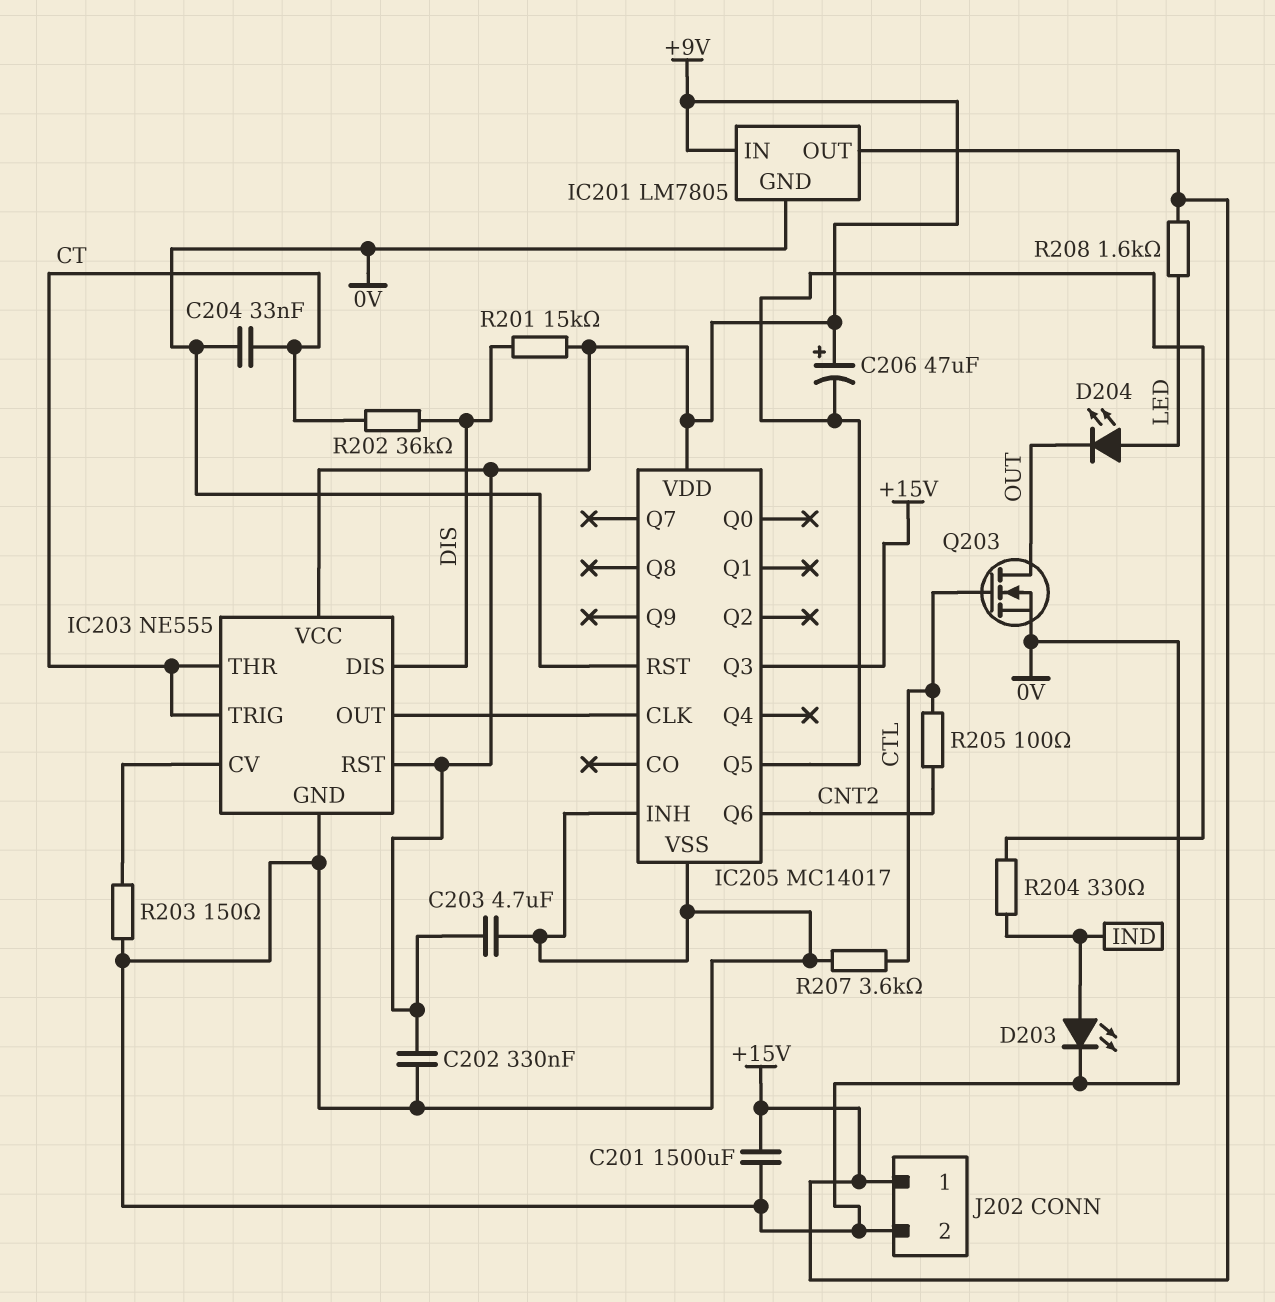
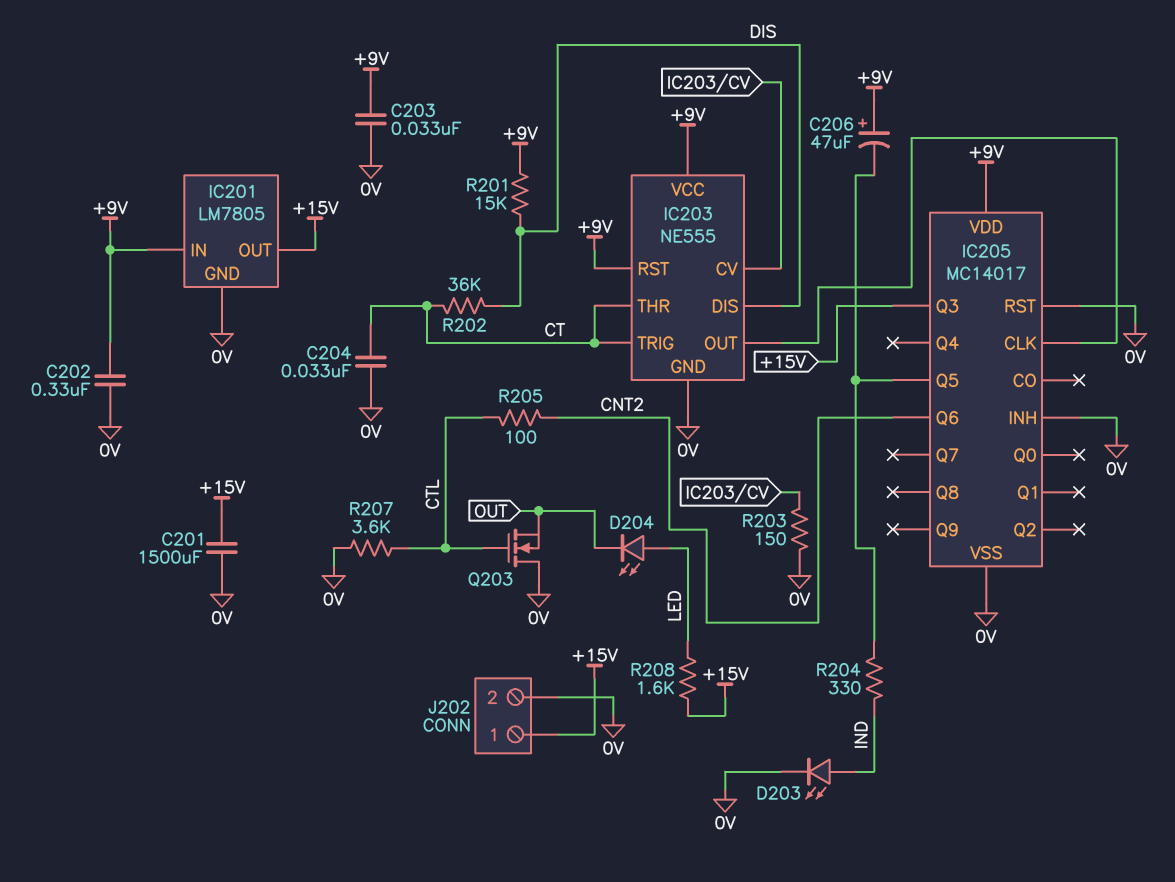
C203: 4.7uF (+9V, 0V) -> 33nF (+9V, 0V)
Q203: NMOS (G CTL, D OUT, S 0V) -> NMOS (G CTL, D 0V, S OUT)

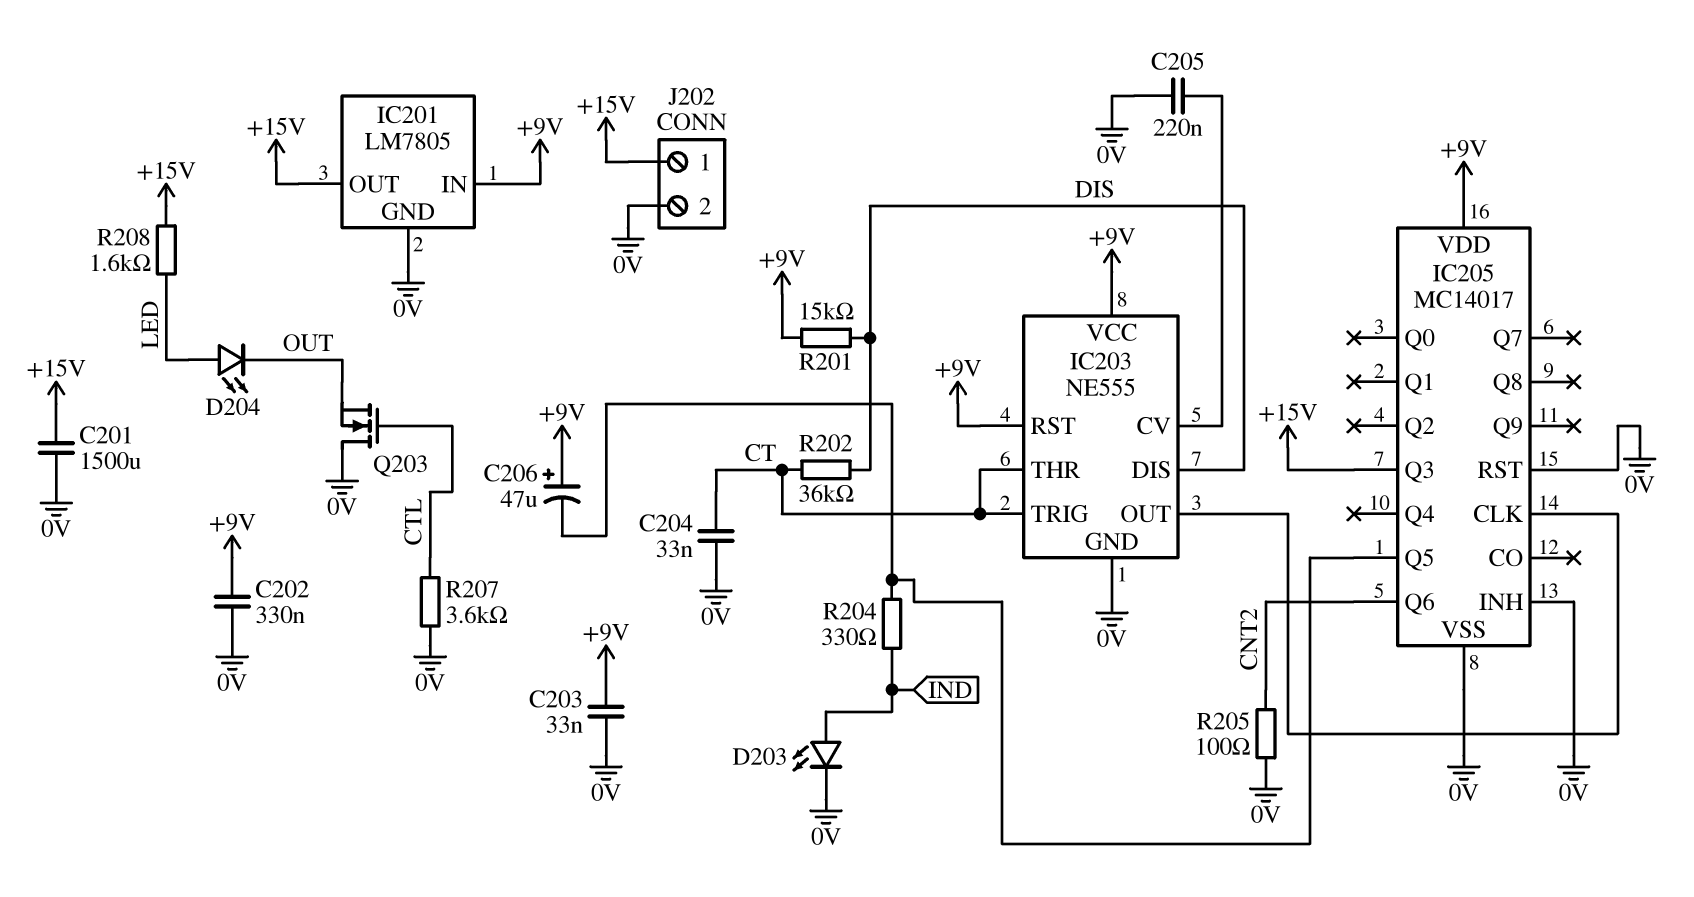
C205: none -> 220nF (0V, IC203/CV)
R203: 150 (0V, IC203/CV) -> none
R205: 100 (CNT2, CTL) -> 100 (0V, CNT2)

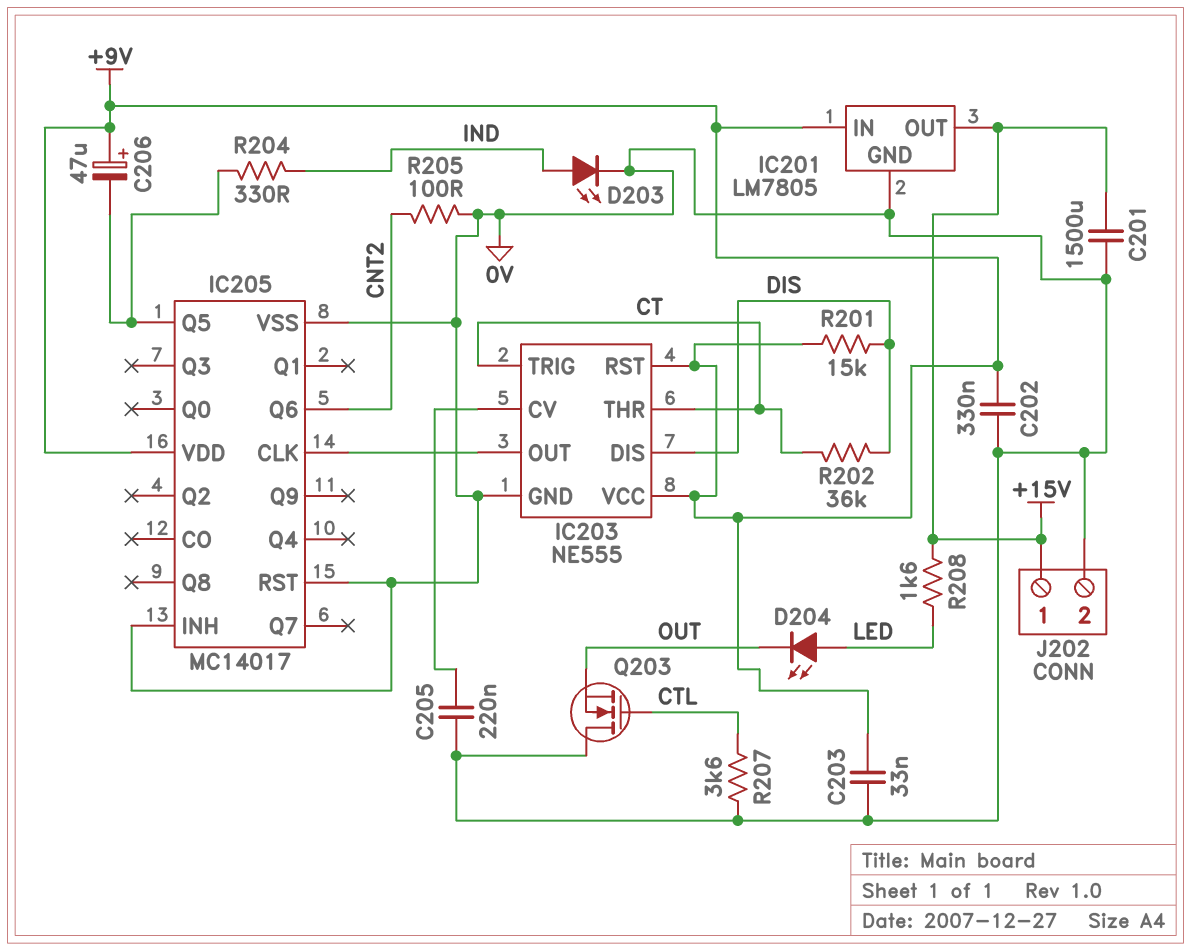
C204: 33nF (0V, CT) -> none
IC205 pin Q3: +15V -> none

